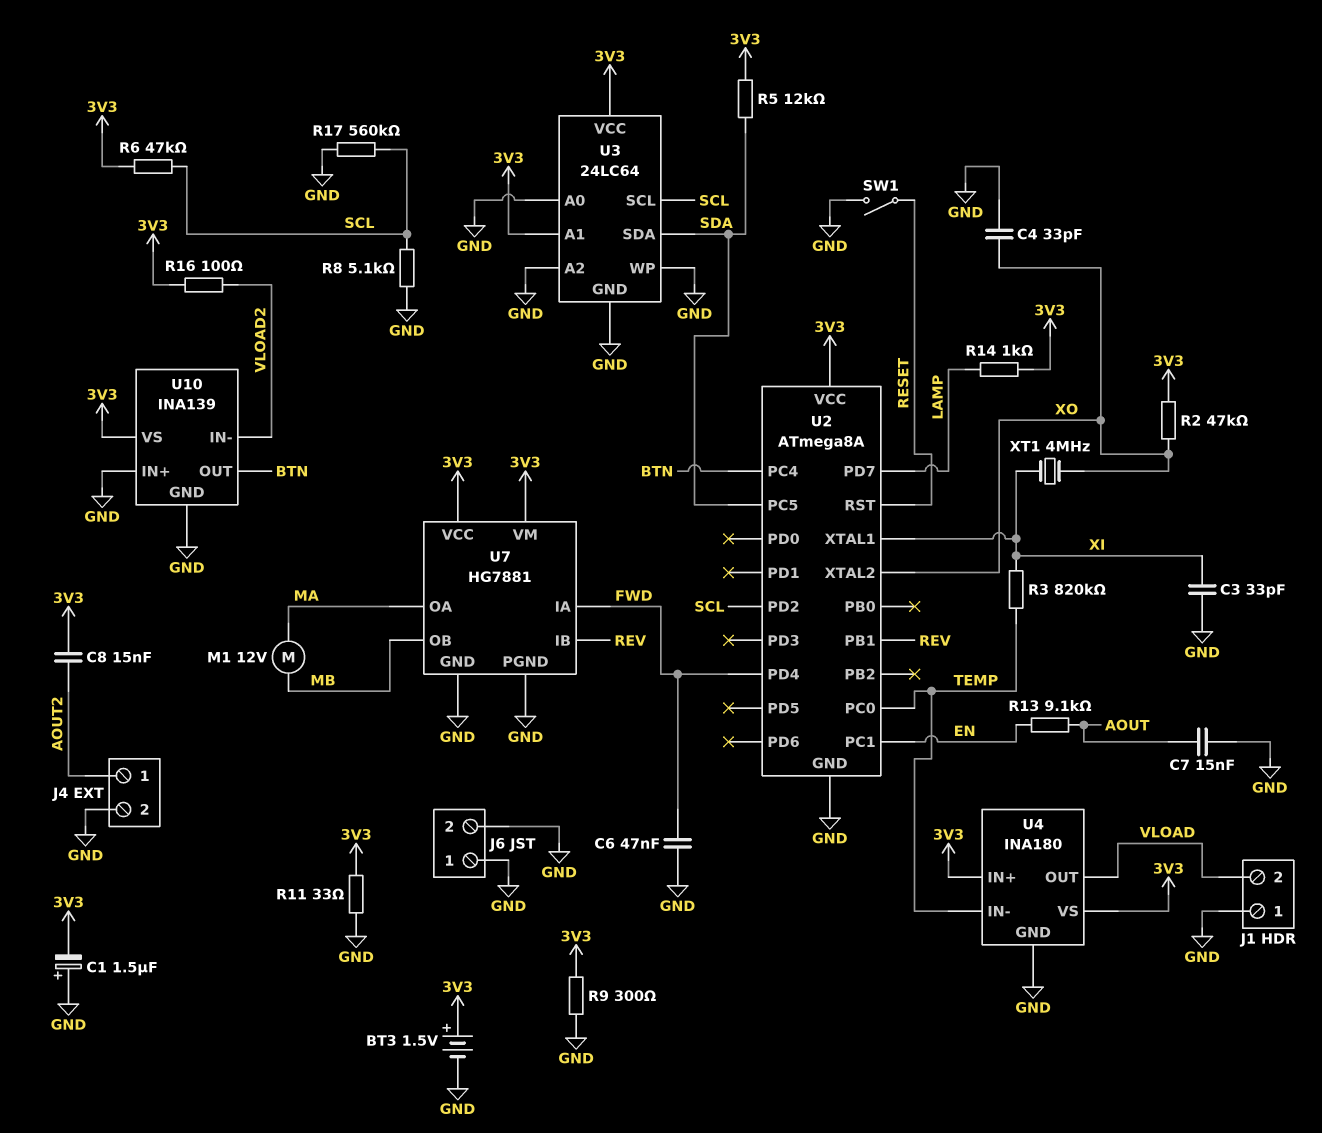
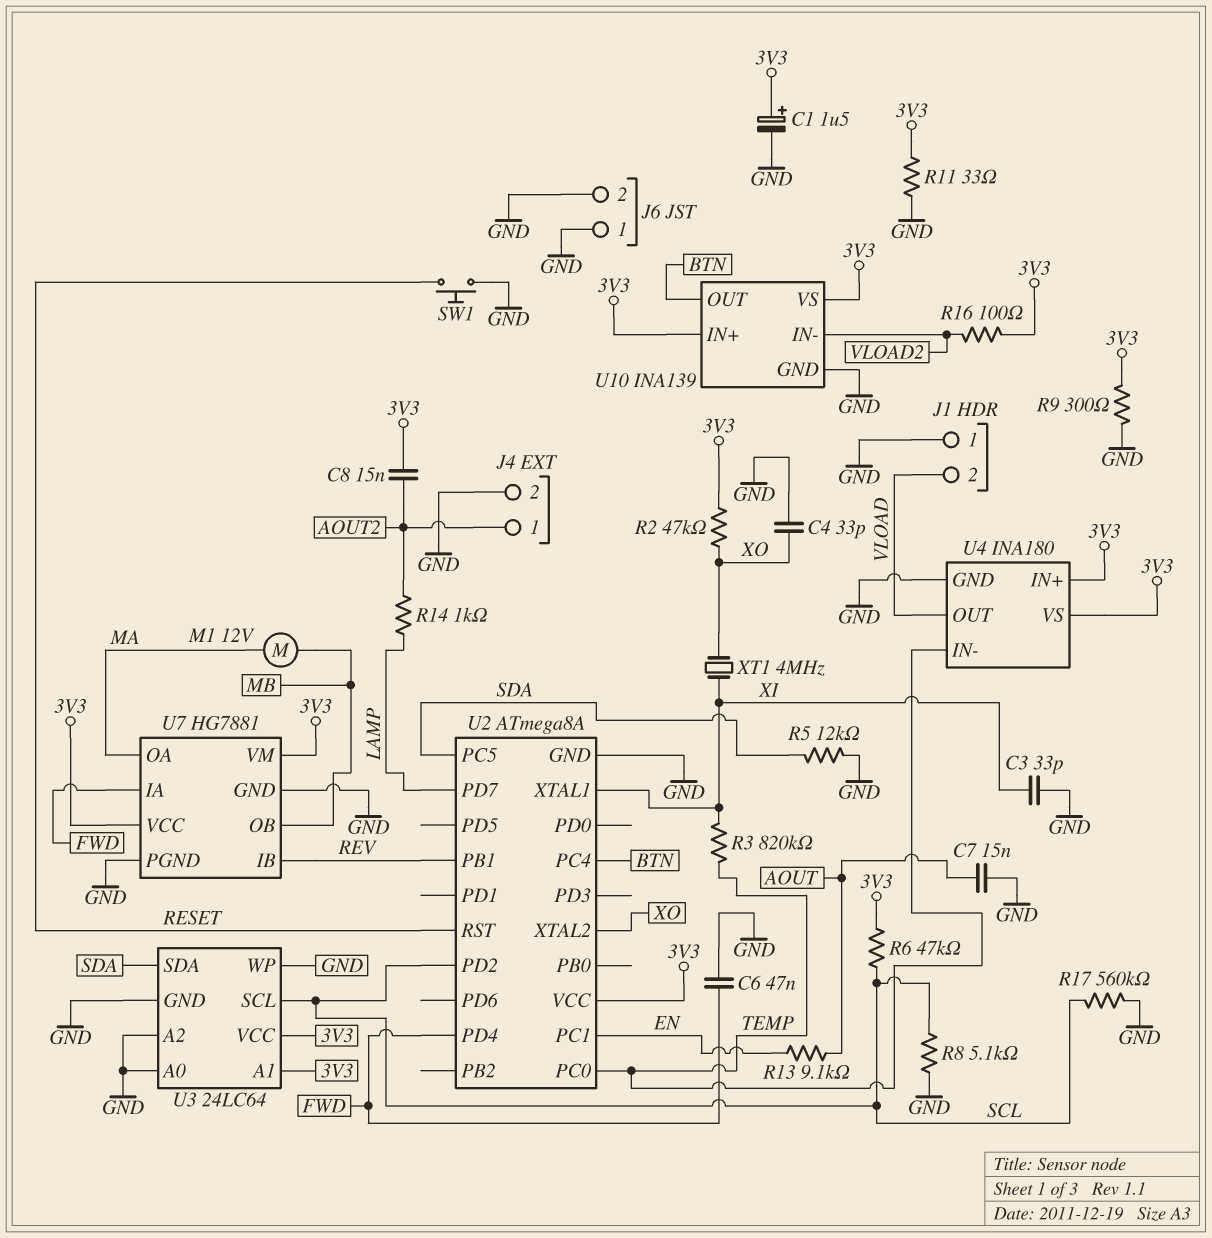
BT3: 1.5V (plus 3V3, minus GND) -> none
C1: 1.5uF (plus GND, minus 3V3) -> 1.5uF (plus 3V3, minus GND)
R5: 12k (3V3, SDA) -> 12k (GND, SDA)
R14: 1k (3V3, LAMP) -> 1k (AOUT2, LAMP)
SW1: switch (GND, RESET) -> button (GND, RESET)
U10 pin IN+: GND -> 3V3

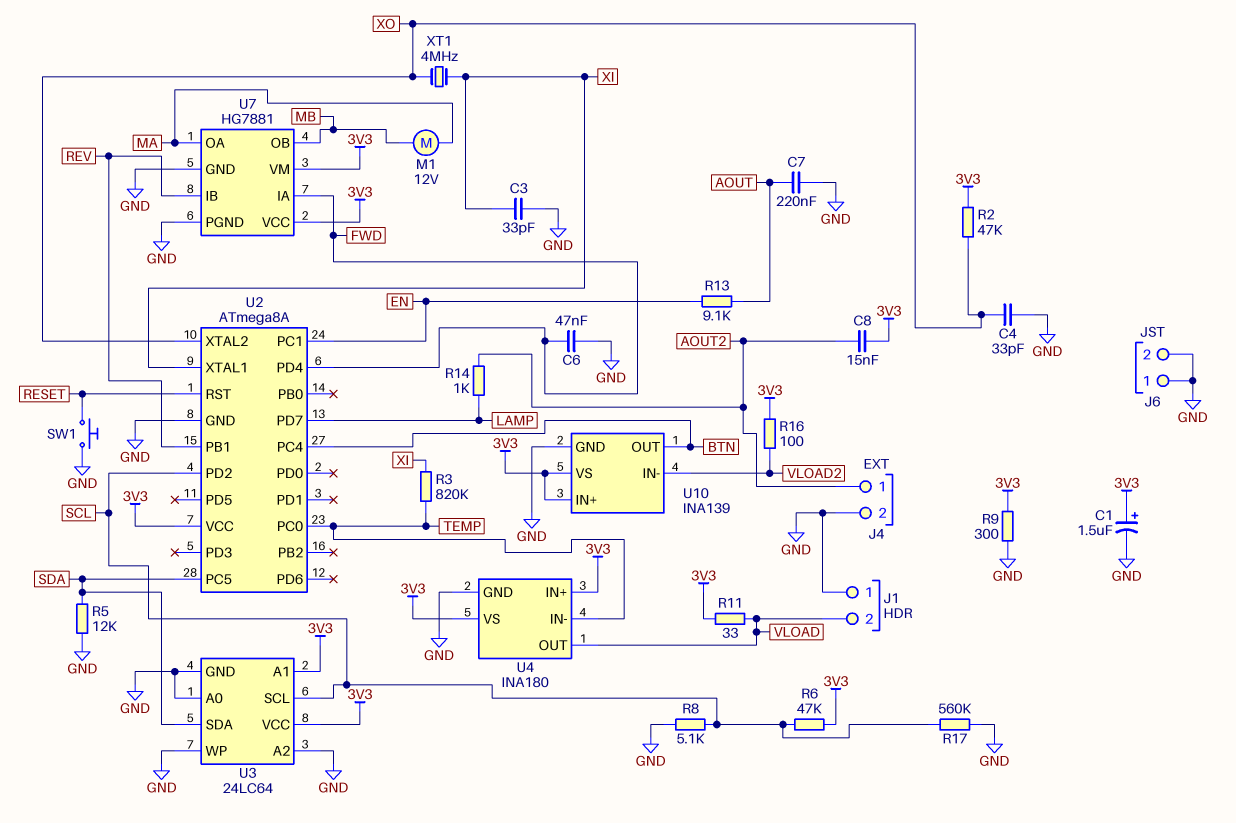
C7: 15nF (AOUT, GND) -> 220nF (AOUT, GND)
R11: 33 (3V3, GND) -> 33 (3V3, VLOAD)

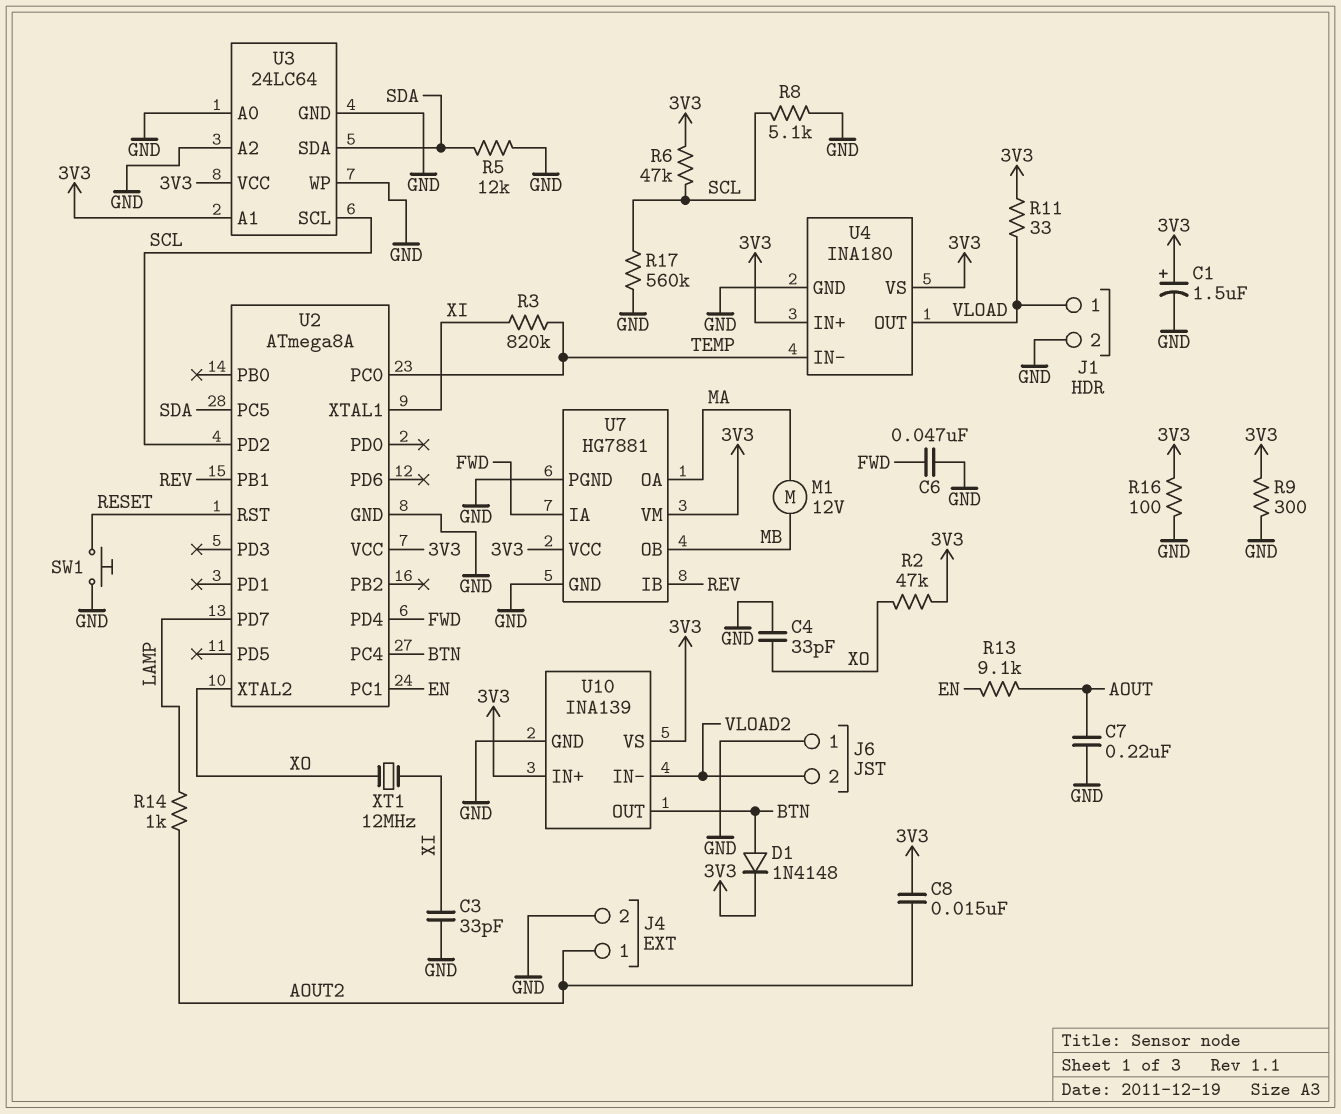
D1: none -> diode 1N4148 (A BTN, K 3V3)
J1 pin 1: GND -> VLOAD
J1 pin 2: VLOAD -> GND
J6 pin 2: GND -> VLOAD2
R16: 100 (3V3, VLOAD2) -> 100 (3V3, GND)
XT1: 4MHz (XI, XO) -> 12MHz (XI, XO)

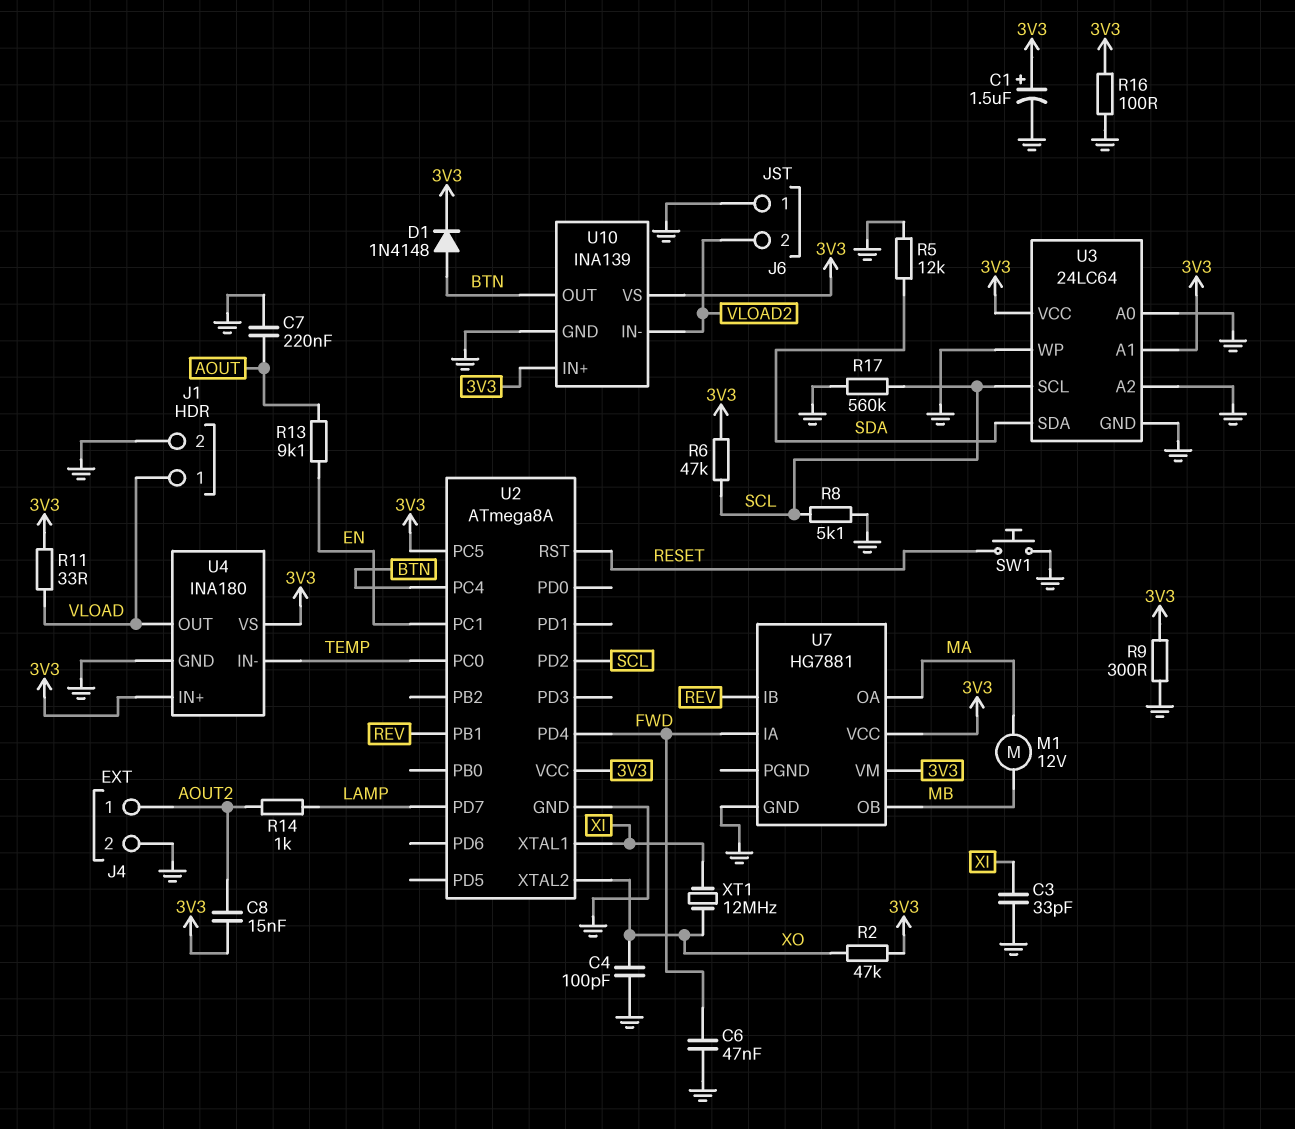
C4: 33pF (GND, XO) -> 100pF (GND, XO)
R3: 820k (TEMP, XI) -> none
U2 pin PC5: SDA -> 3V3
U7 pin PGND: GND -> none

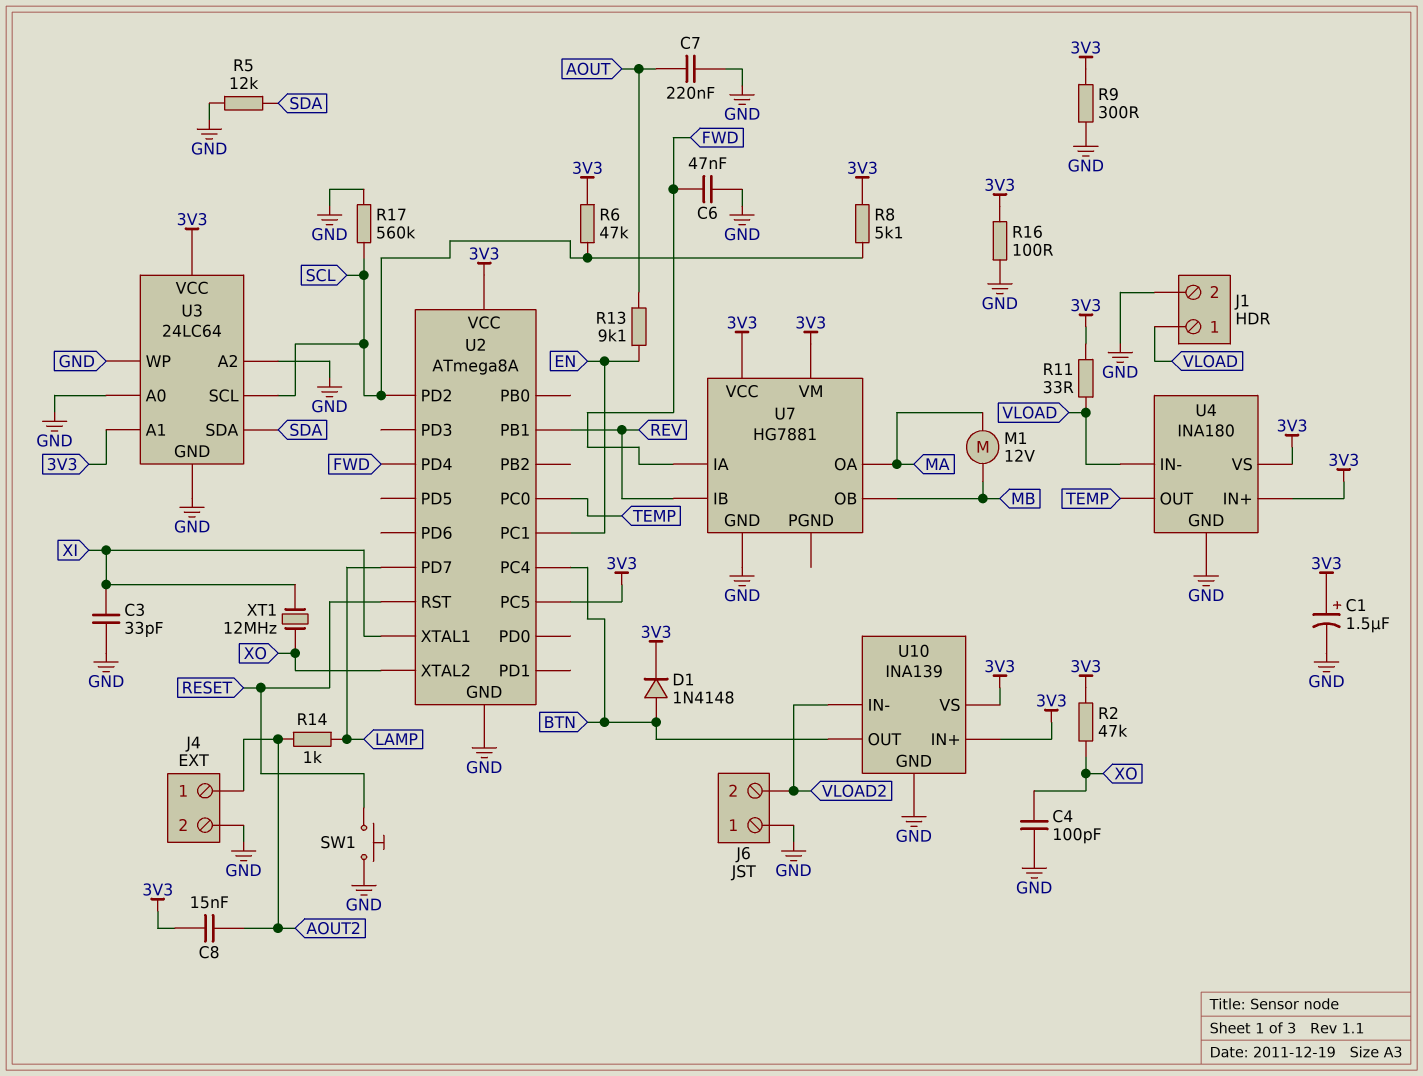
R8: 5.1k (GND, SCL) -> 5.1k (3V3, SCL)
U4 pin IN-: TEMP -> VLOAD
U4 pin OUT: VLOAD -> TEMP

